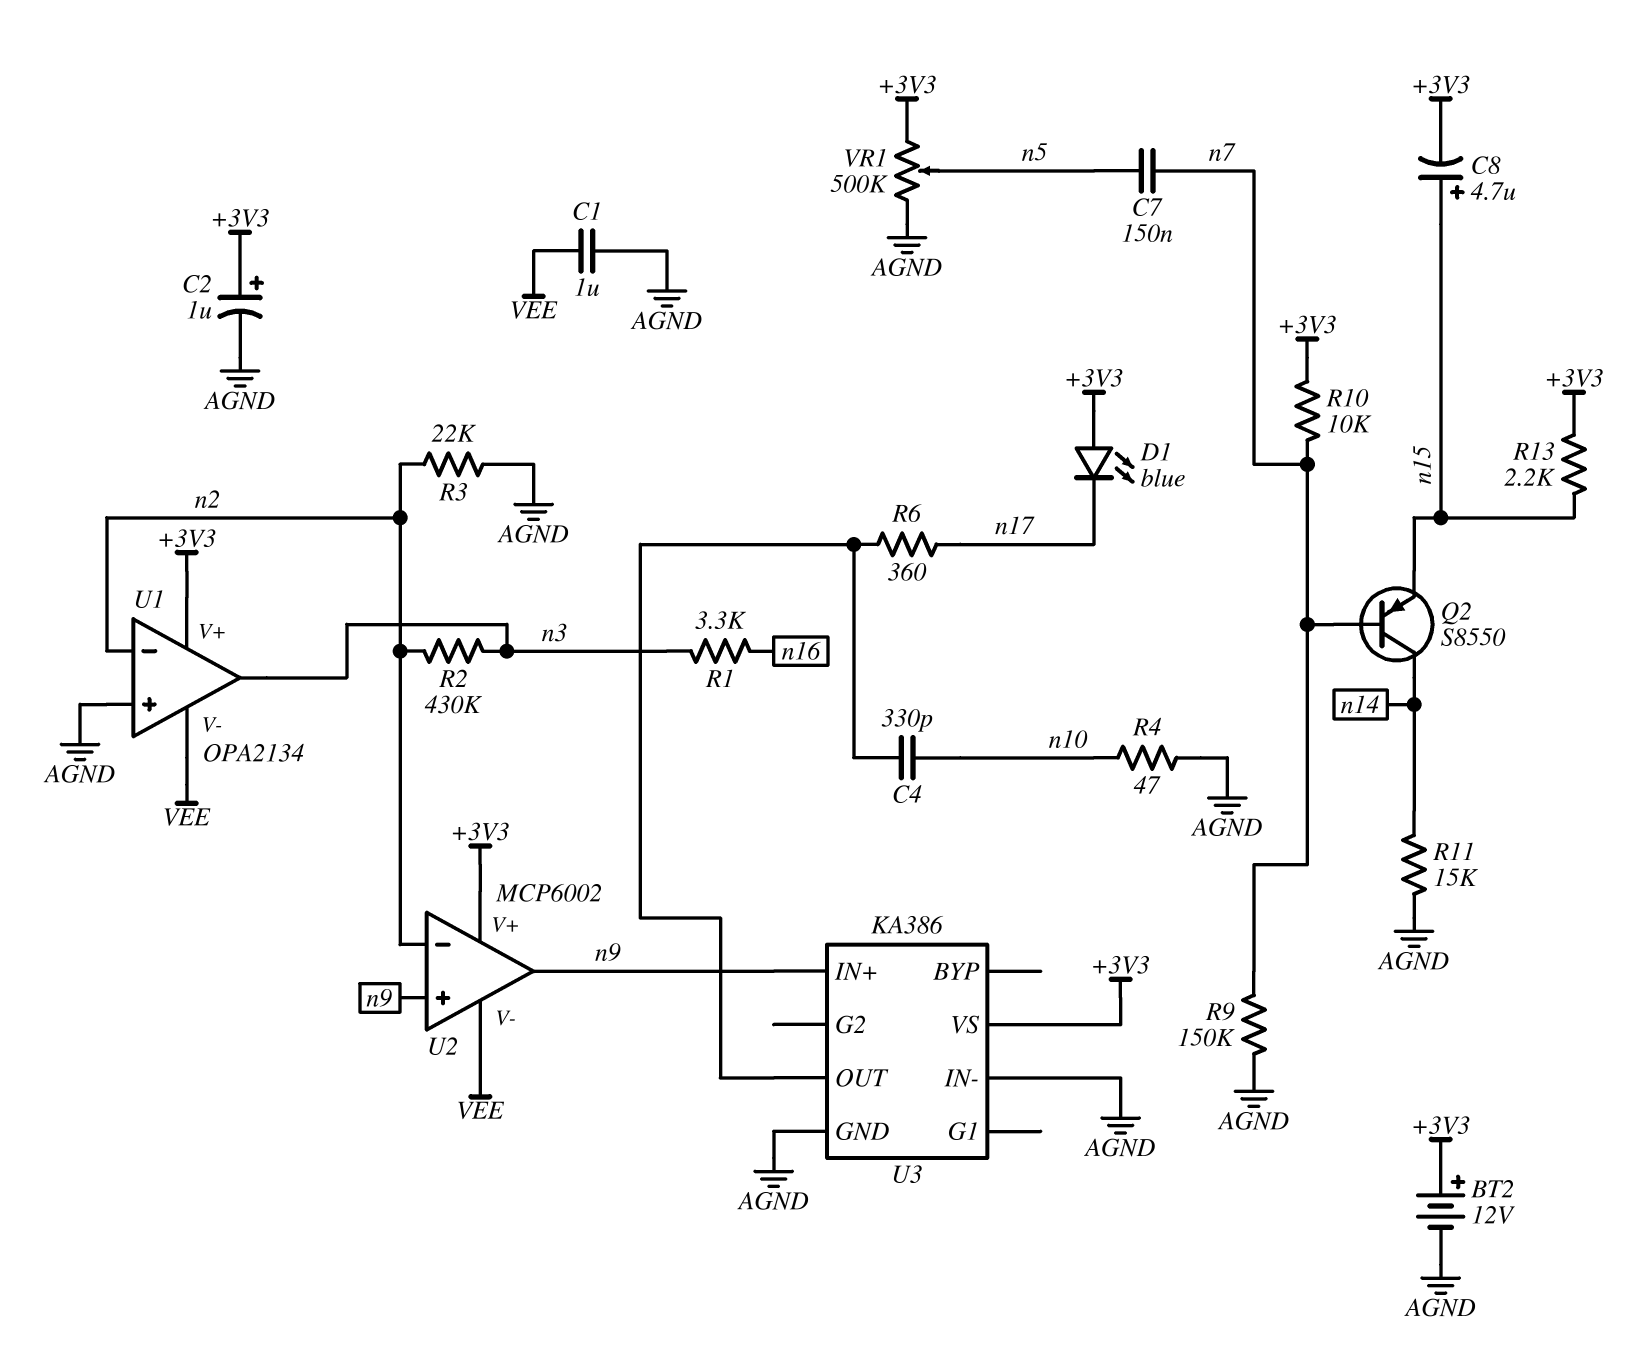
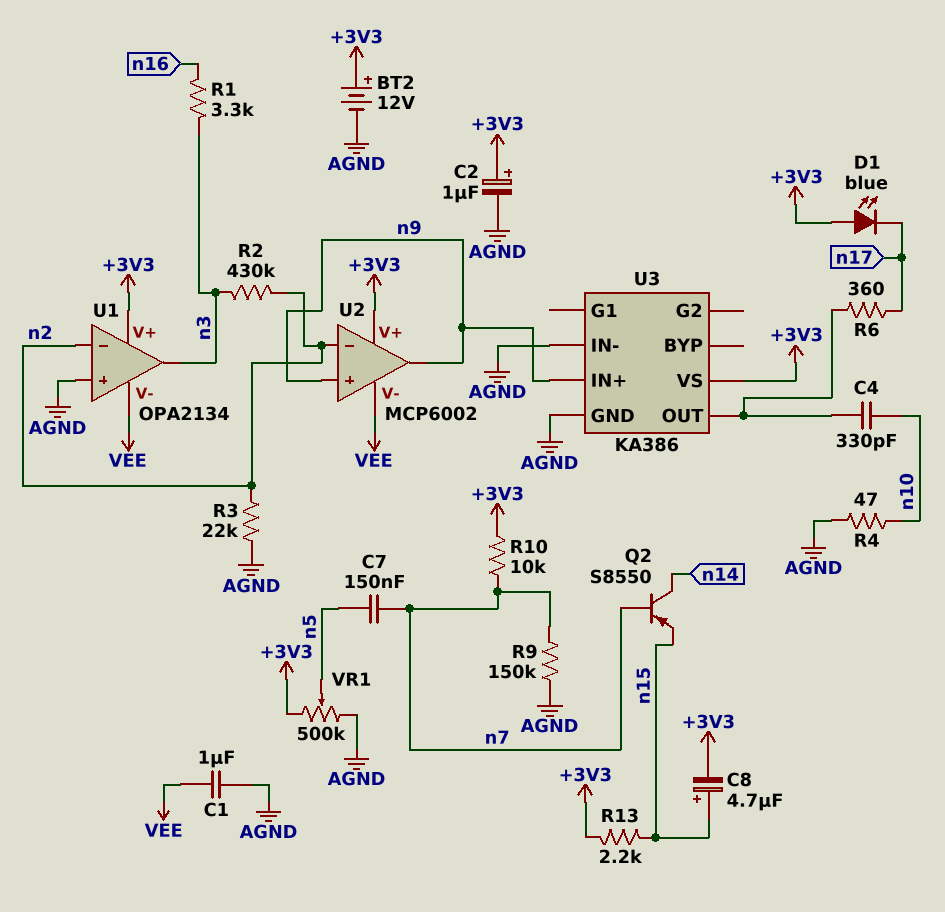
R11: 15k (AGND, n14) -> none

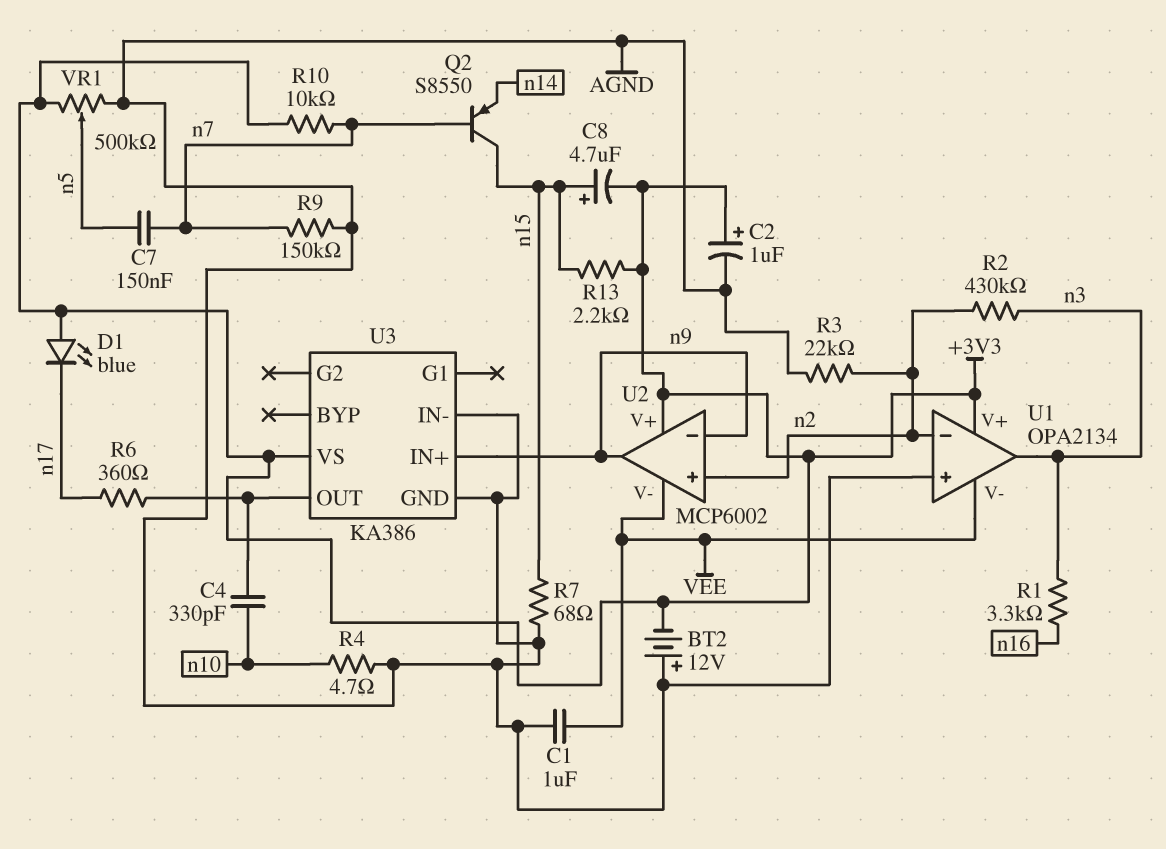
BT2: 12V (plus +3V3, minus AGND) -> 12V (plus AGND, minus +3V3)
Q2: PNP S8550 (B n7, C n14, E n15) -> PNP S8550 (B n7, C n15, E n14)
R4: 47 (AGND, n10) -> 4.7 (AGND, n10)
R7: none -> 68 (AGND, n15)
U2 pin in+: n9 -> n2
U2 pin in-: n2 -> n9

